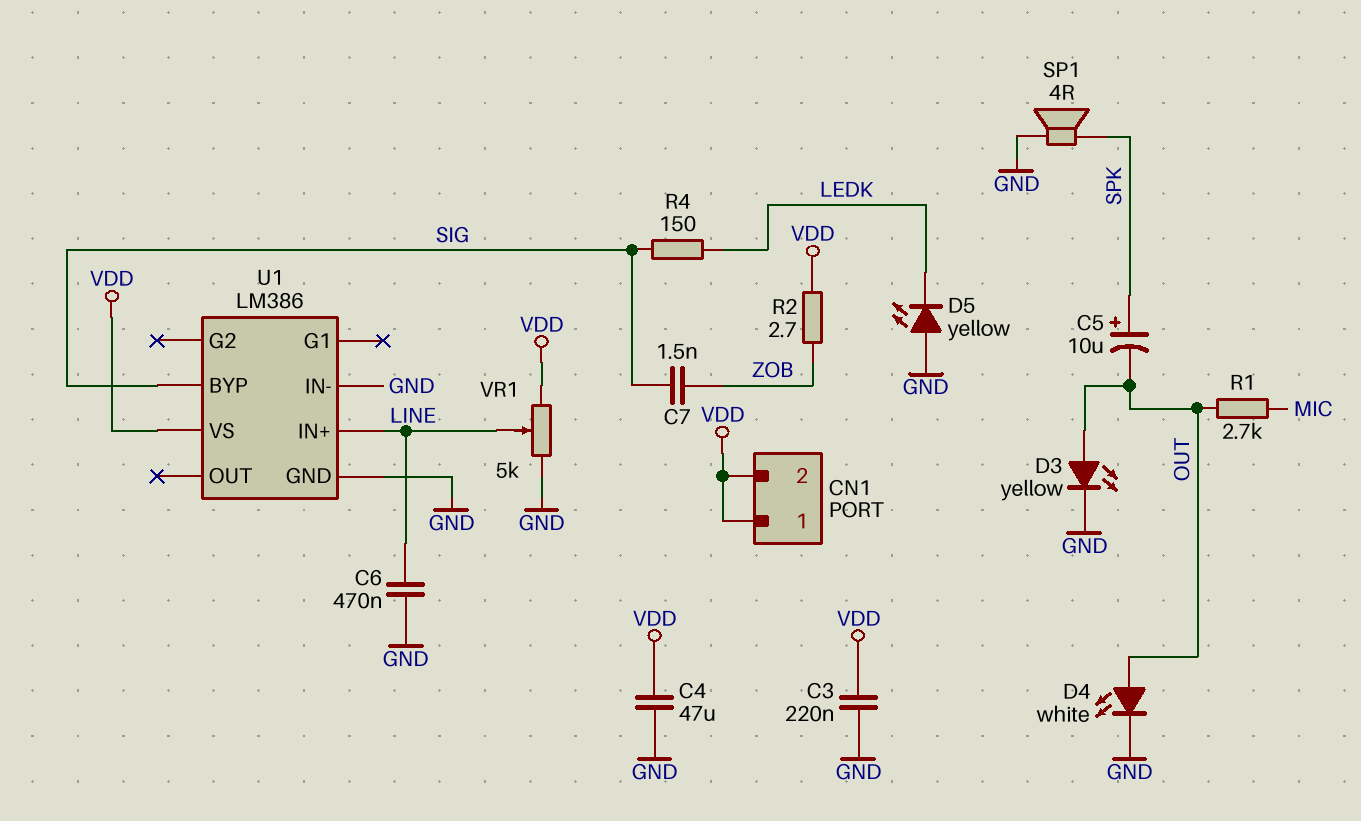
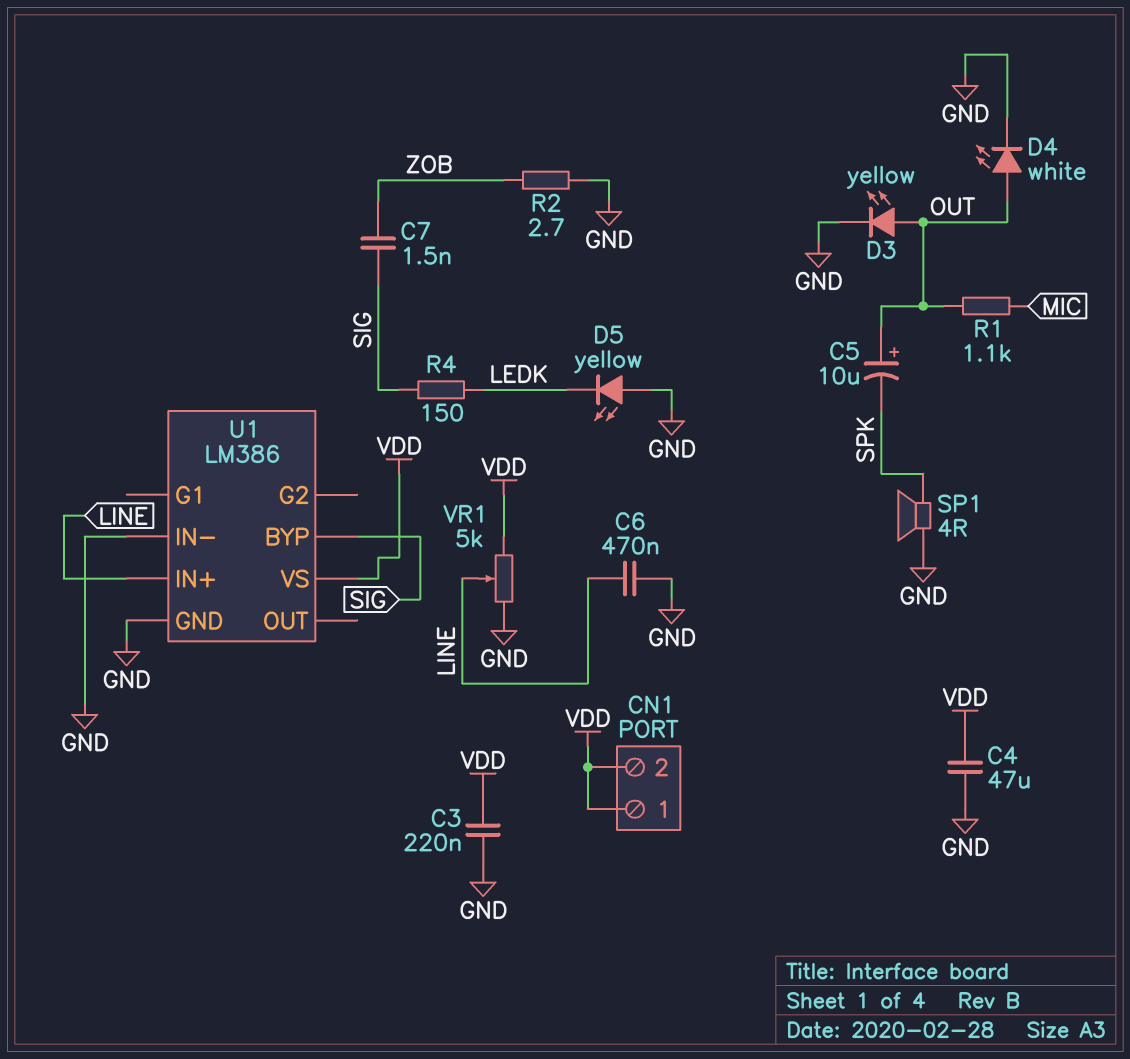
C5: 10uF (plus SPK, minus OUT) -> 10uF (plus OUT, minus SPK)
R1: 2.7k (MIC, OUT) -> 1.1k (MIC, OUT)
R2: 2.7 (VDD, ZOB) -> 2.7 (GND, ZOB)

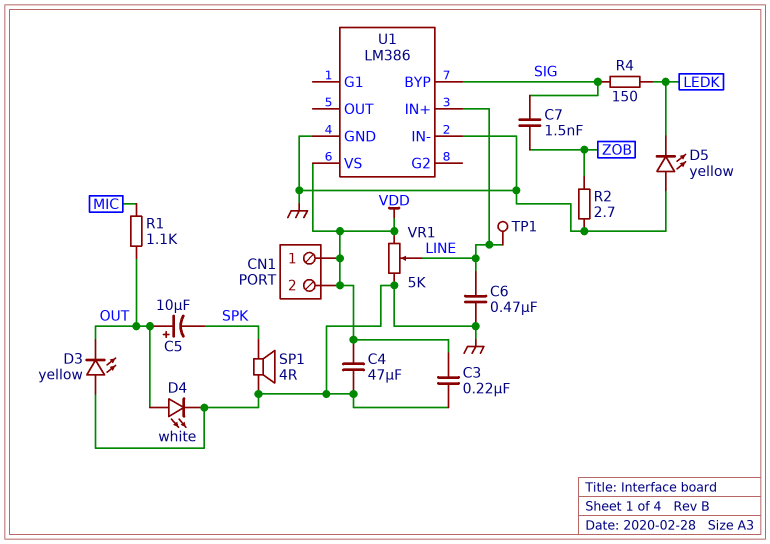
D3: LED yellow (A OUT, K GND) -> LED yellow (A GND, K OUT)
TP1: none -> test point (LINE)

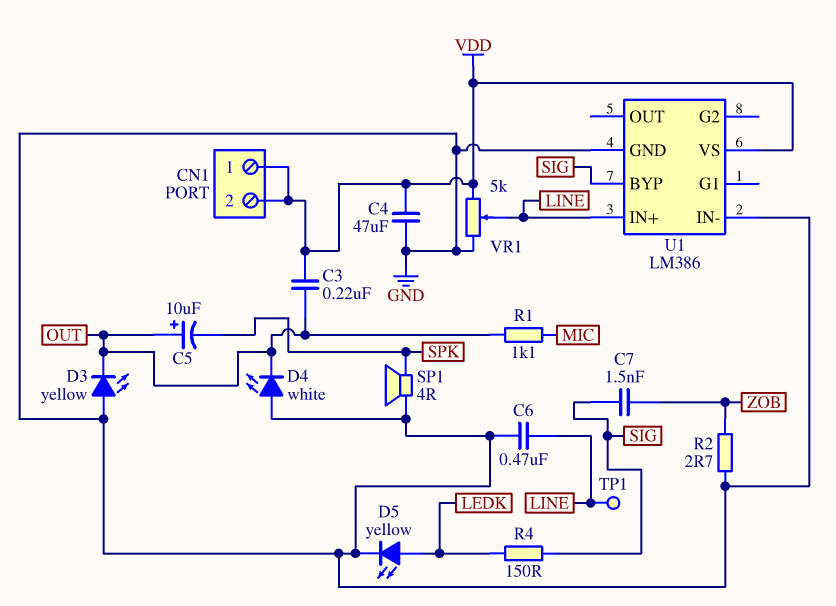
C3: 220nF (GND, VDD) -> 220nF (OUT, VDD)
D4: LED white (A OUT, K GND) -> LED white (A GND, K OUT)
D5: LED yellow (A GND, K LEDK) -> LED yellow (A LEDK, K GND)

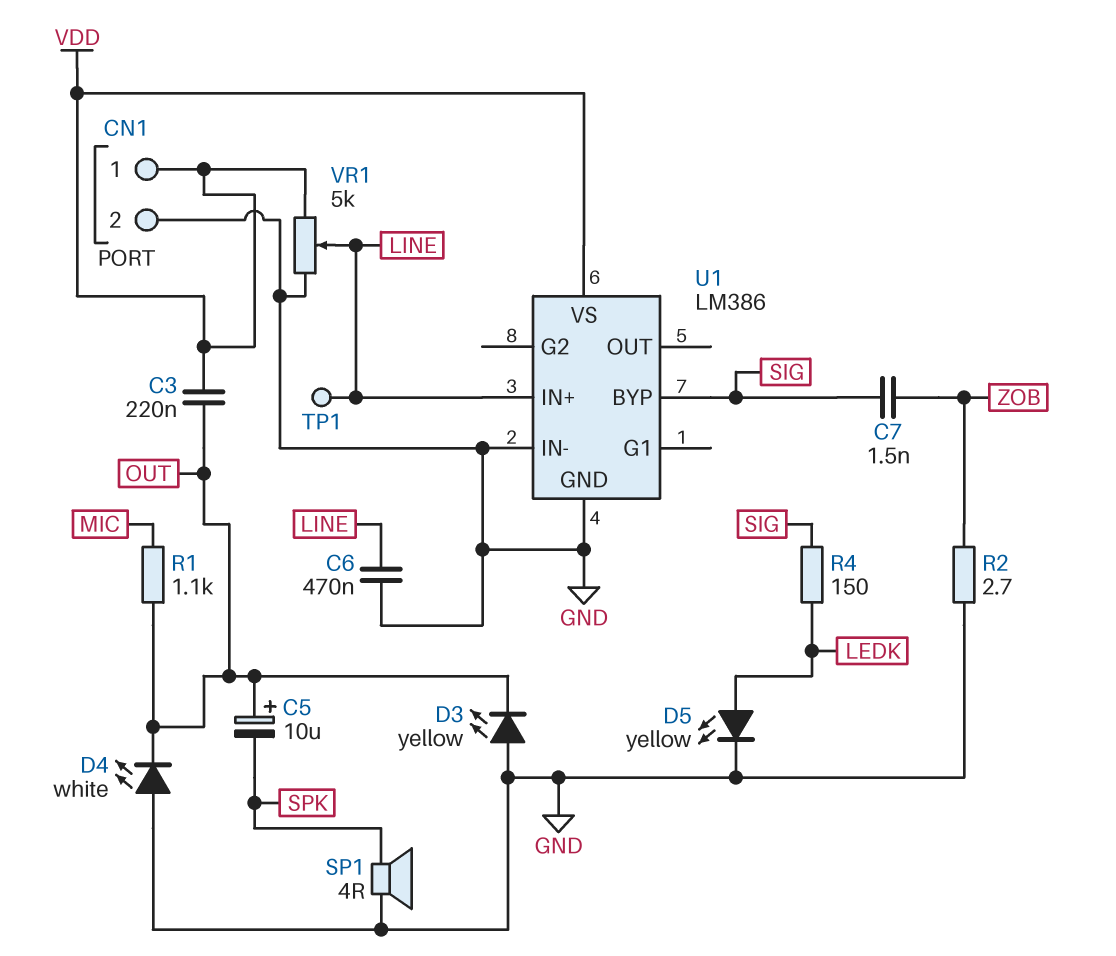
C4: 47uF (GND, VDD) -> none
CN1 pin 2: VDD -> GND

